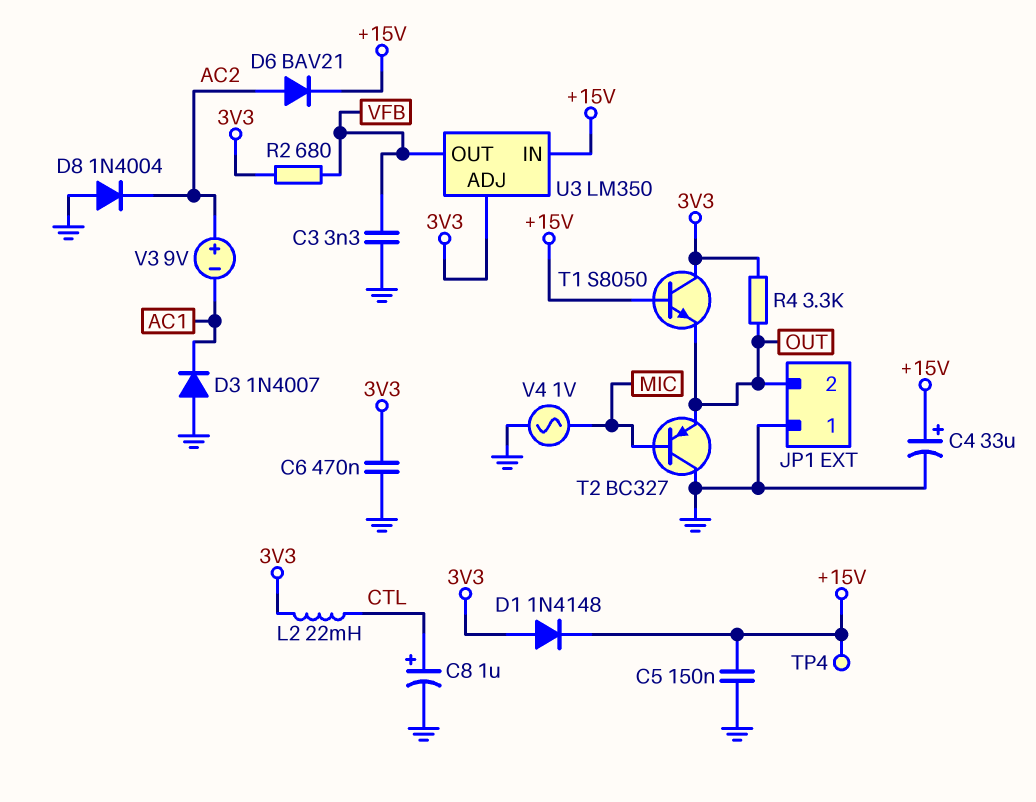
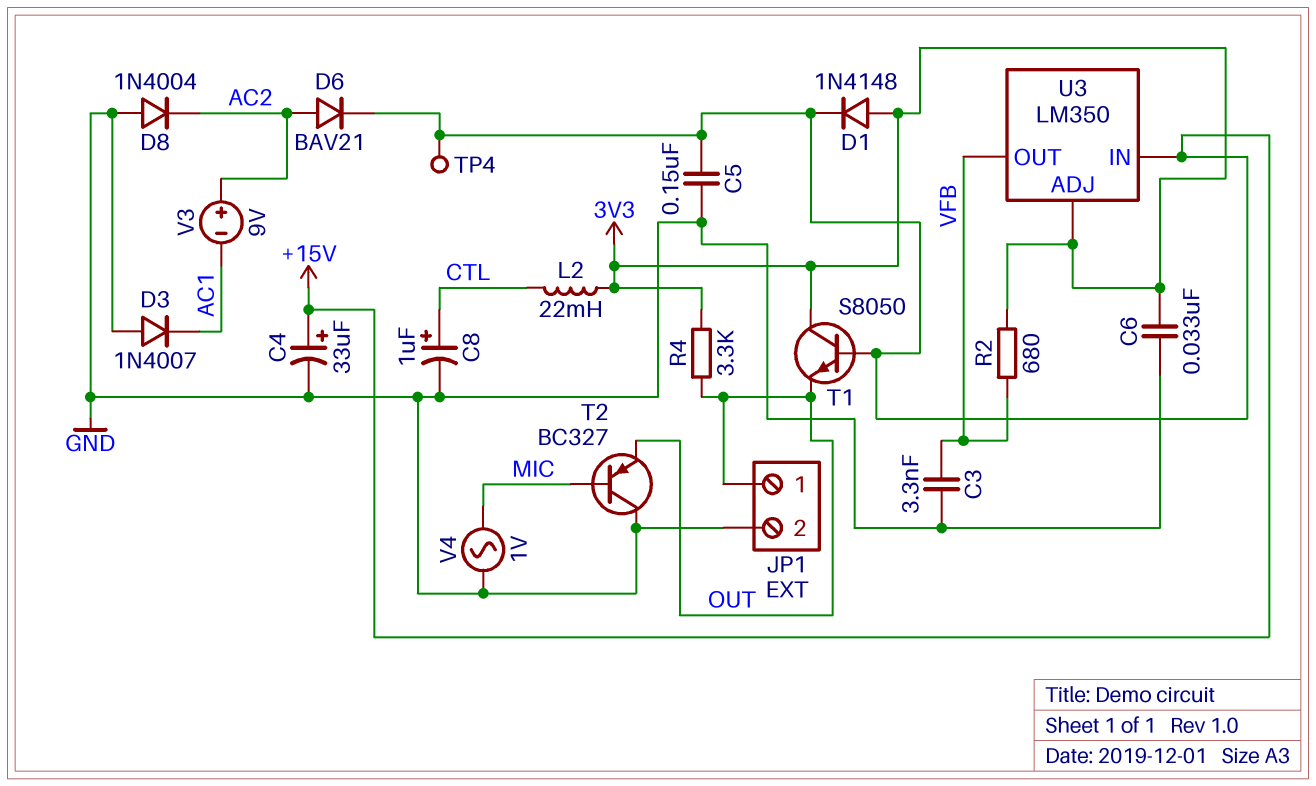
C6: 470nF (3V3, GND) -> 33nF (3V3, GND)
JP1 pin 1: GND -> OUT
JP1 pin 2: OUT -> GND

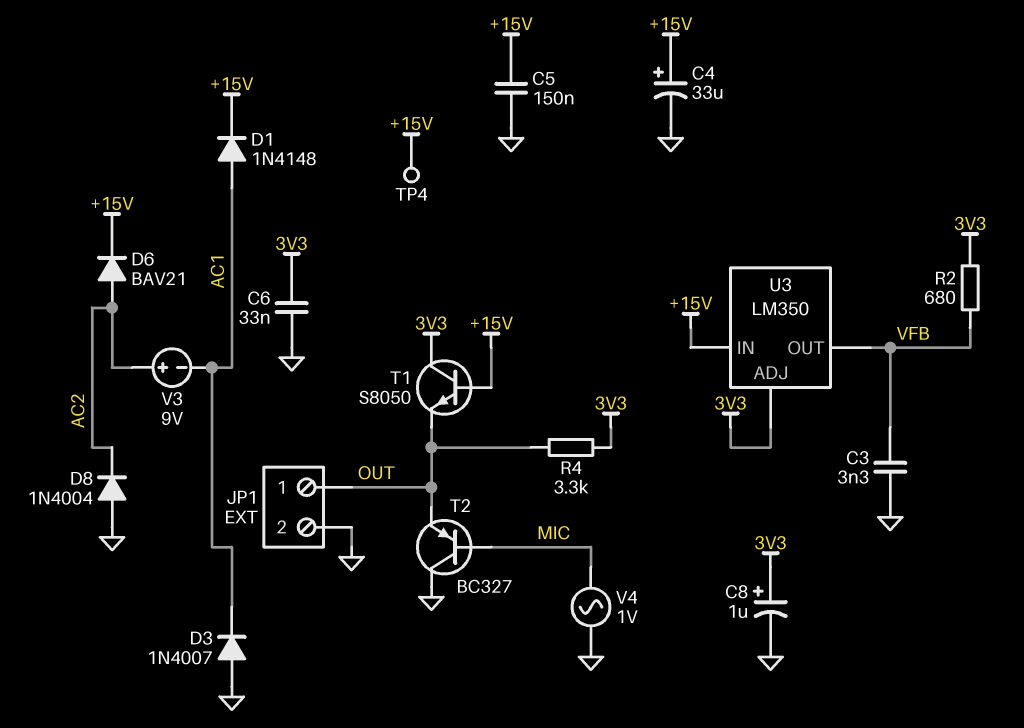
C8: 1uF (plus CTL, minus GND) -> 1uF (plus 3V3, minus GND)
D1: diode 1N4148 (A 3V3, K +15V) -> diode 1N4148 (A AC1, K +15V)
L2: 22mH (3V3, CTL) -> none

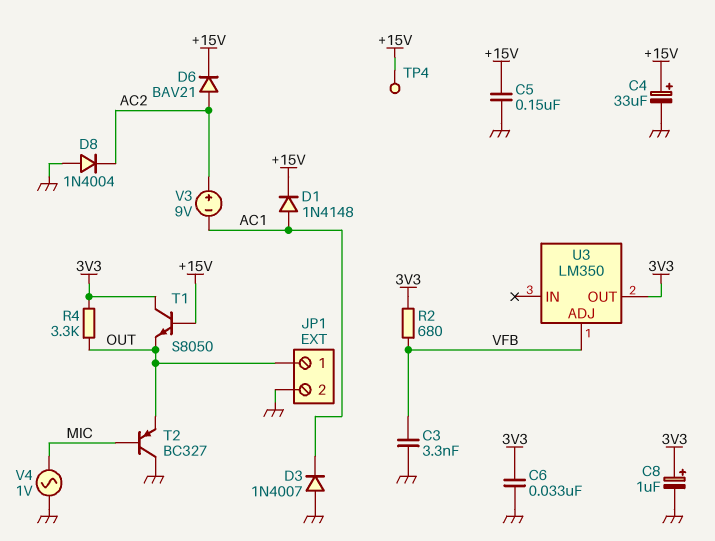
U3 pin ADJ: 3V3 -> VFB
U3 pin IN: +15V -> none
U3 pin OUT: VFB -> 3V3

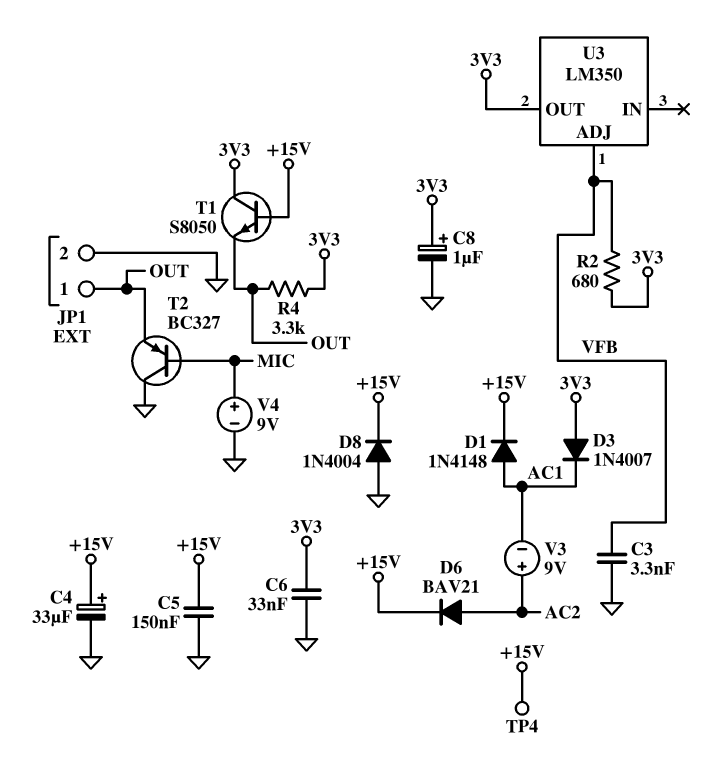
D3: diode 1N4007 (A GND, K AC1) -> diode 1N4007 (A 3V3, K AC1)
D8: diode 1N4004 (A GND, K AC2) -> diode 1N4004 (A GND, K +15V)
V4: AC 1V (GND, MIC) -> 9V (plus MIC, minus GND)

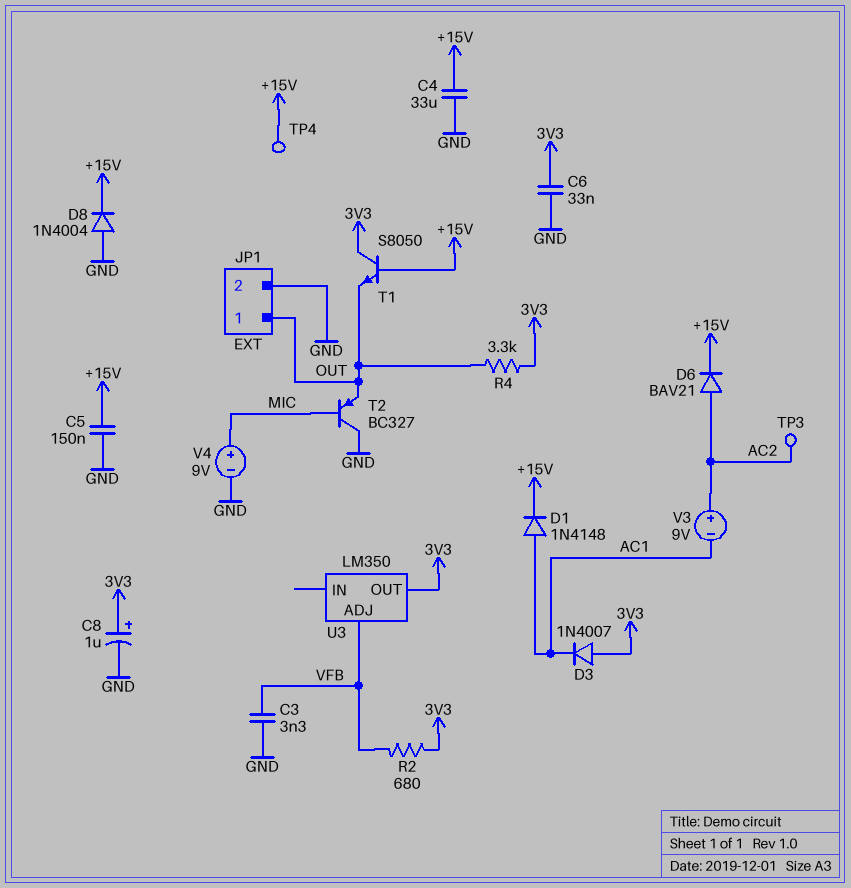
C4: 33uF (plus +15V, minus GND) -> 33uF (+15V, GND)
TP3: none -> test point (AC2)

